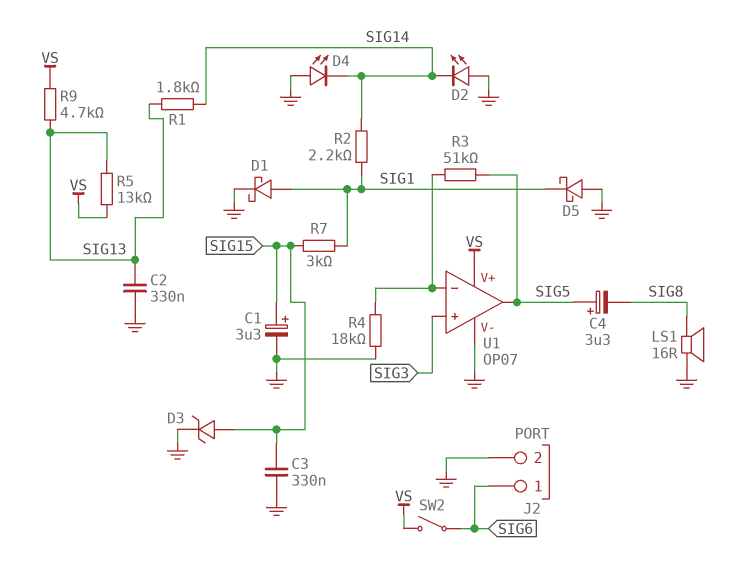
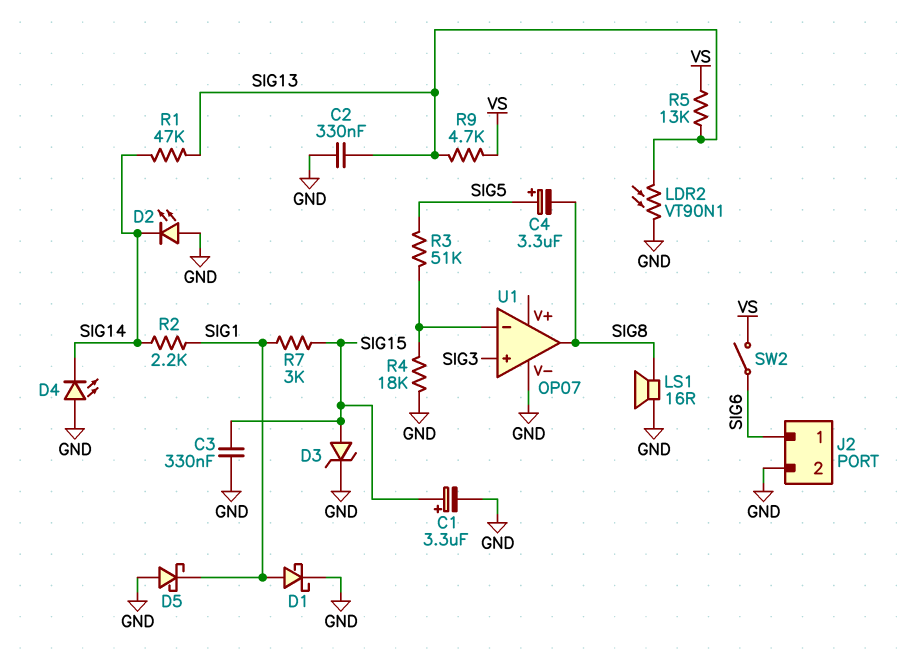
LDR2: none -> VT90N1 (GND, SIG13)
R1: 1.8k (SIG13, SIG14) -> 47k (SIG13, SIG14)
U1 pin V+: VS -> none
U1 pin out: SIG5 -> SIG8

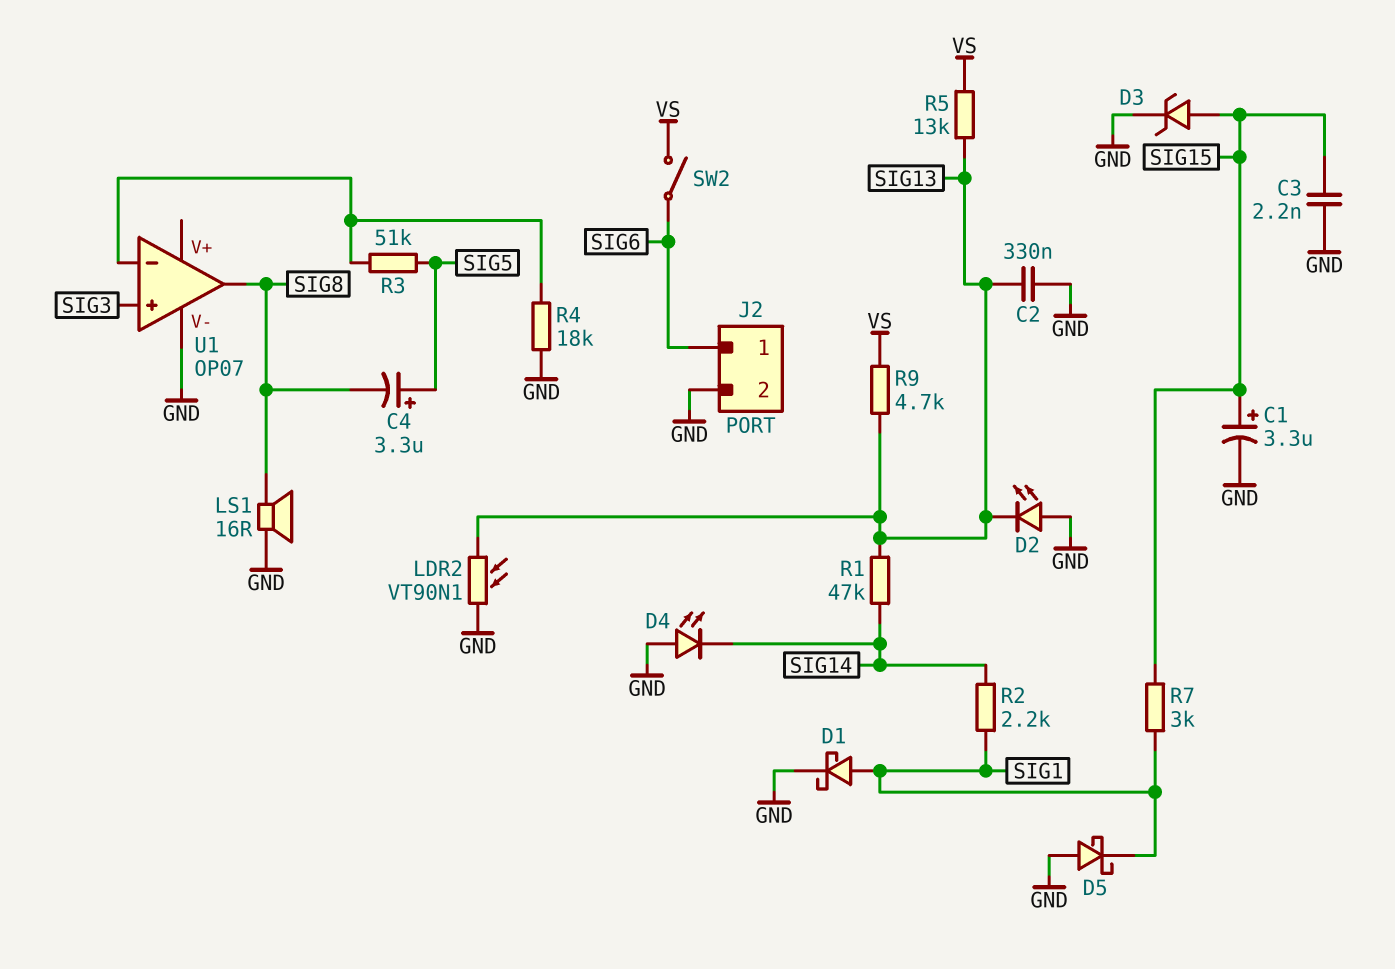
C3: 330nF (GND, SIG15) -> 2.2nF (GND, SIG15)
D2: LED (A GND, K SIG14) -> LED (A GND, K SIG13)

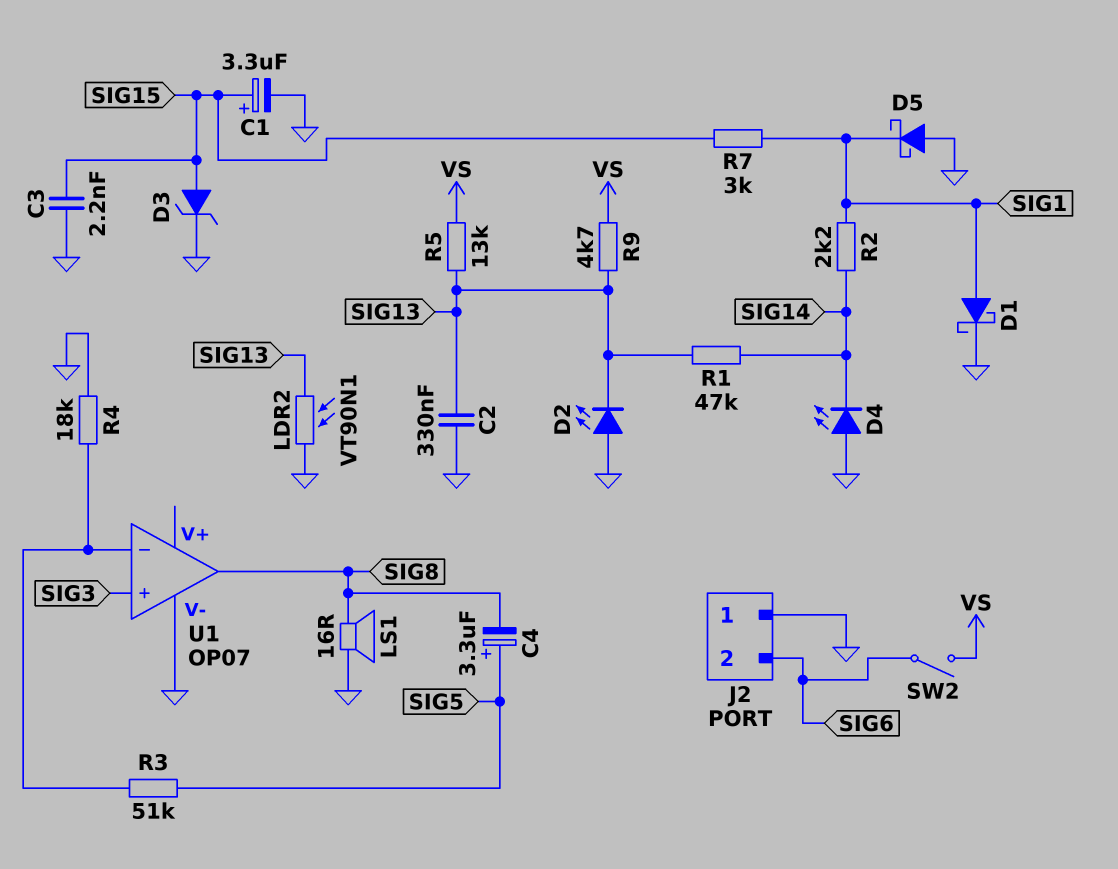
J2 pin 1: SIG6 -> GND
J2 pin 2: GND -> SIG6

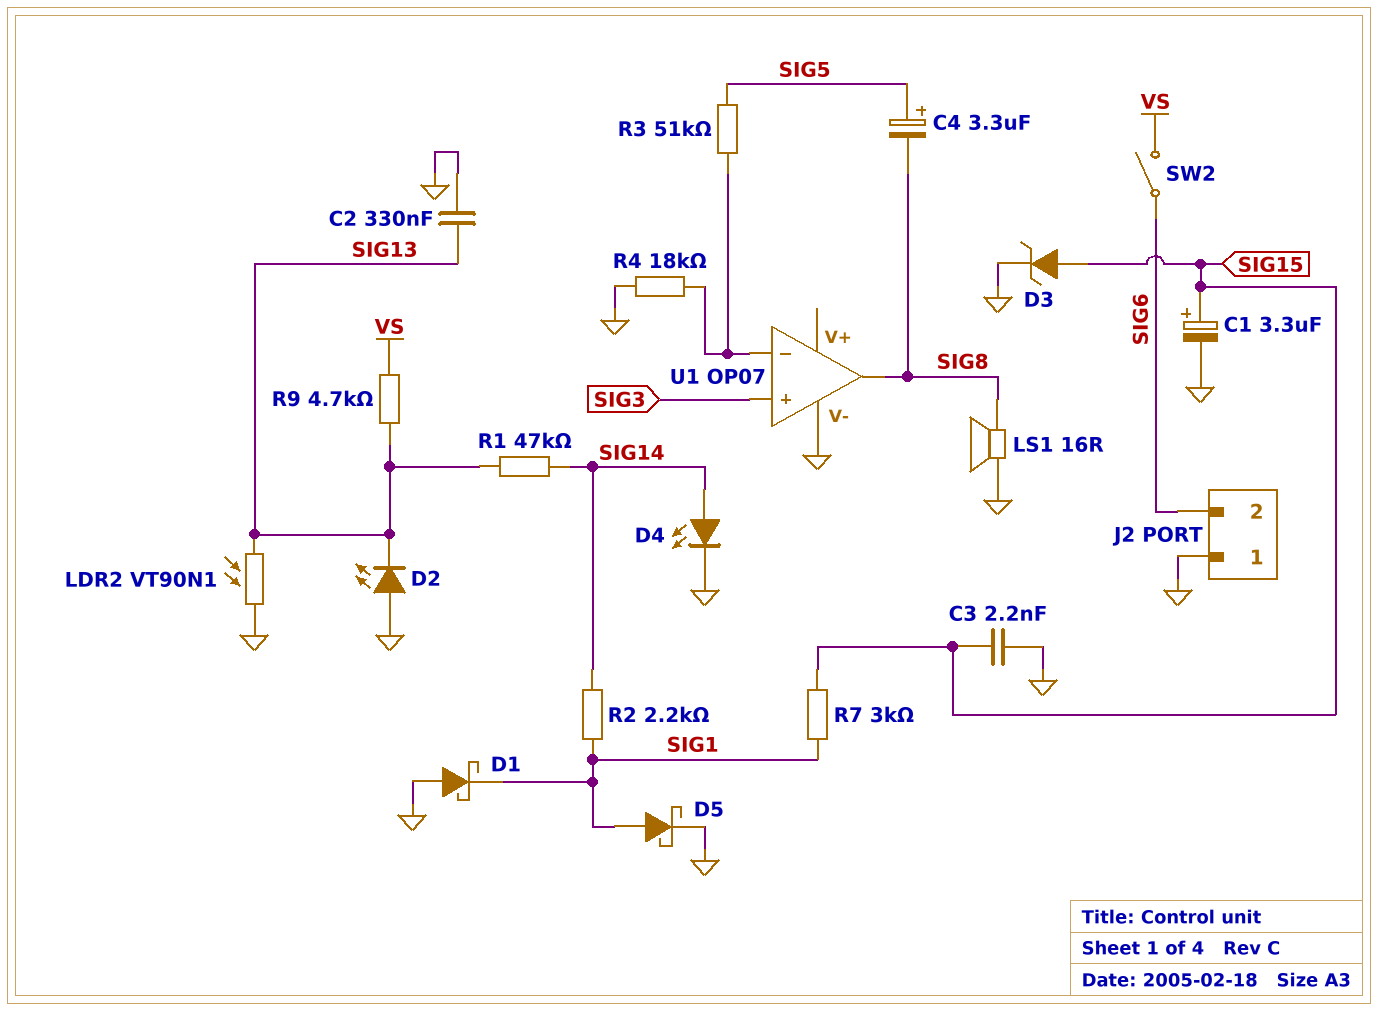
D1: schottky (A SIG1, K GND) -> schottky (A GND, K SIG1)
D4: LED (A GND, K SIG14) -> LED (A SIG14, K GND)
D5: schottky (A GND, K SIG1) -> schottky (A SIG1, K GND)
R5: 13k (SIG13, VS) -> none

